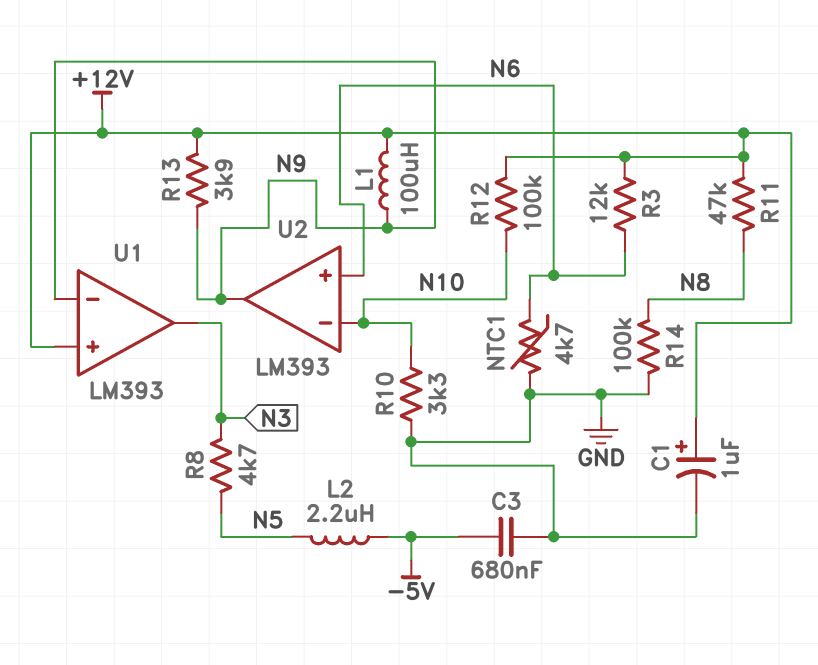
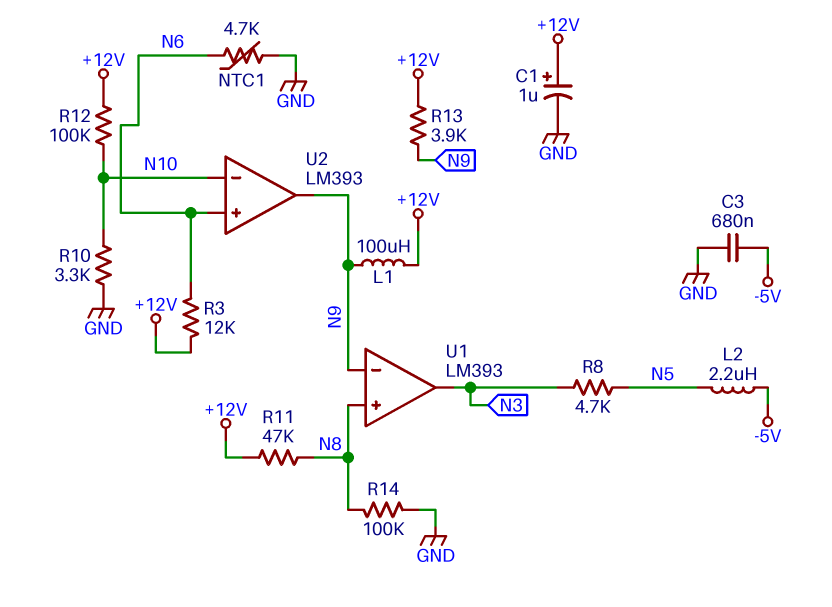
U1 pin in+: +12V -> N8

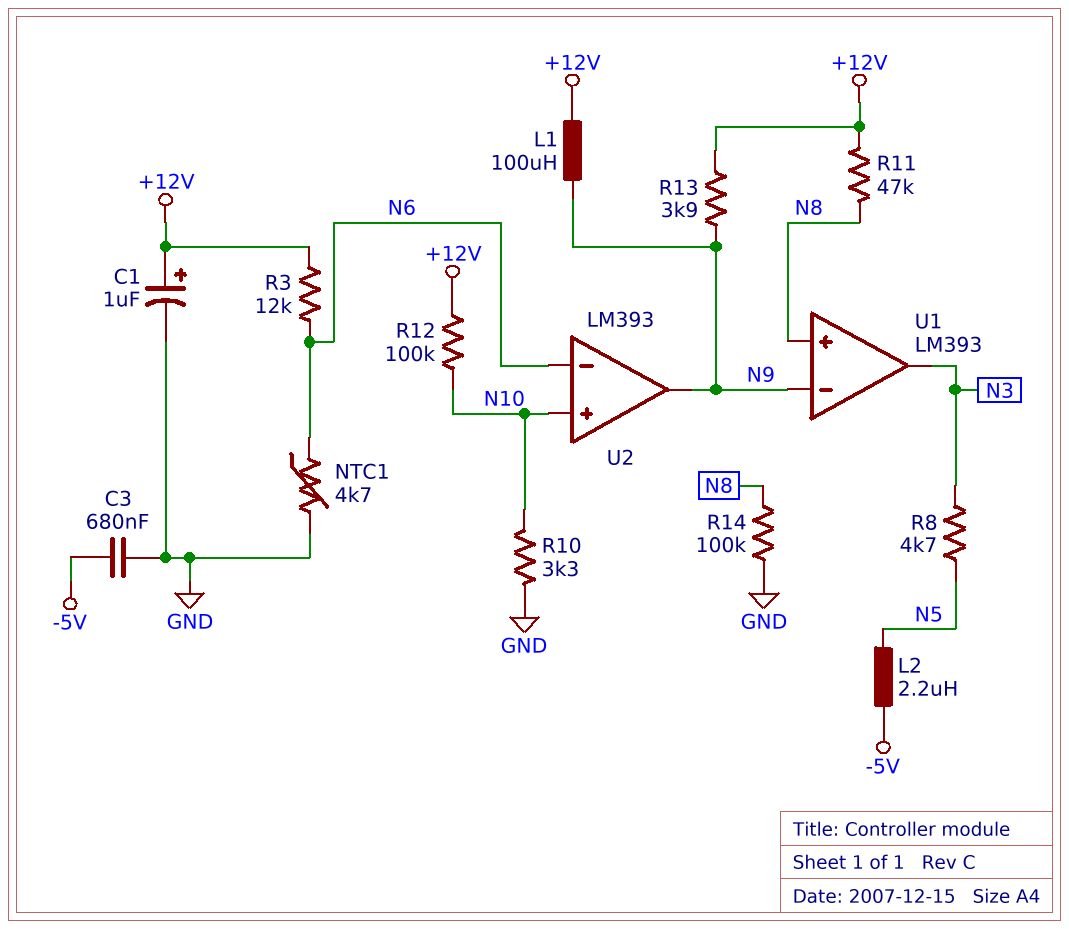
U2 pin in+: N6 -> N10
U2 pin in-: N10 -> N6

